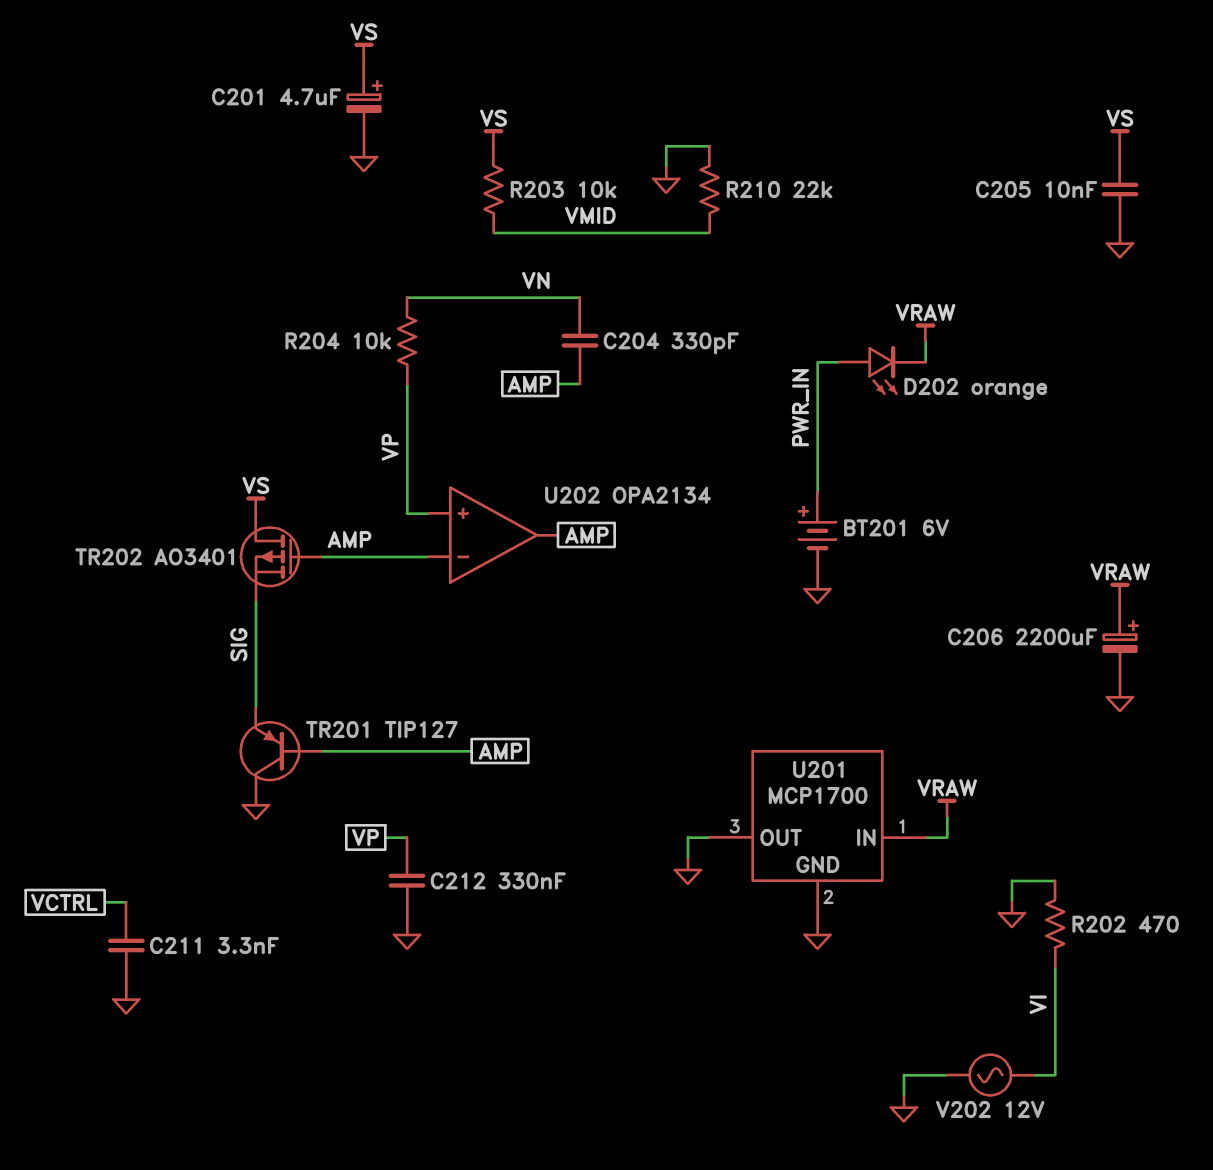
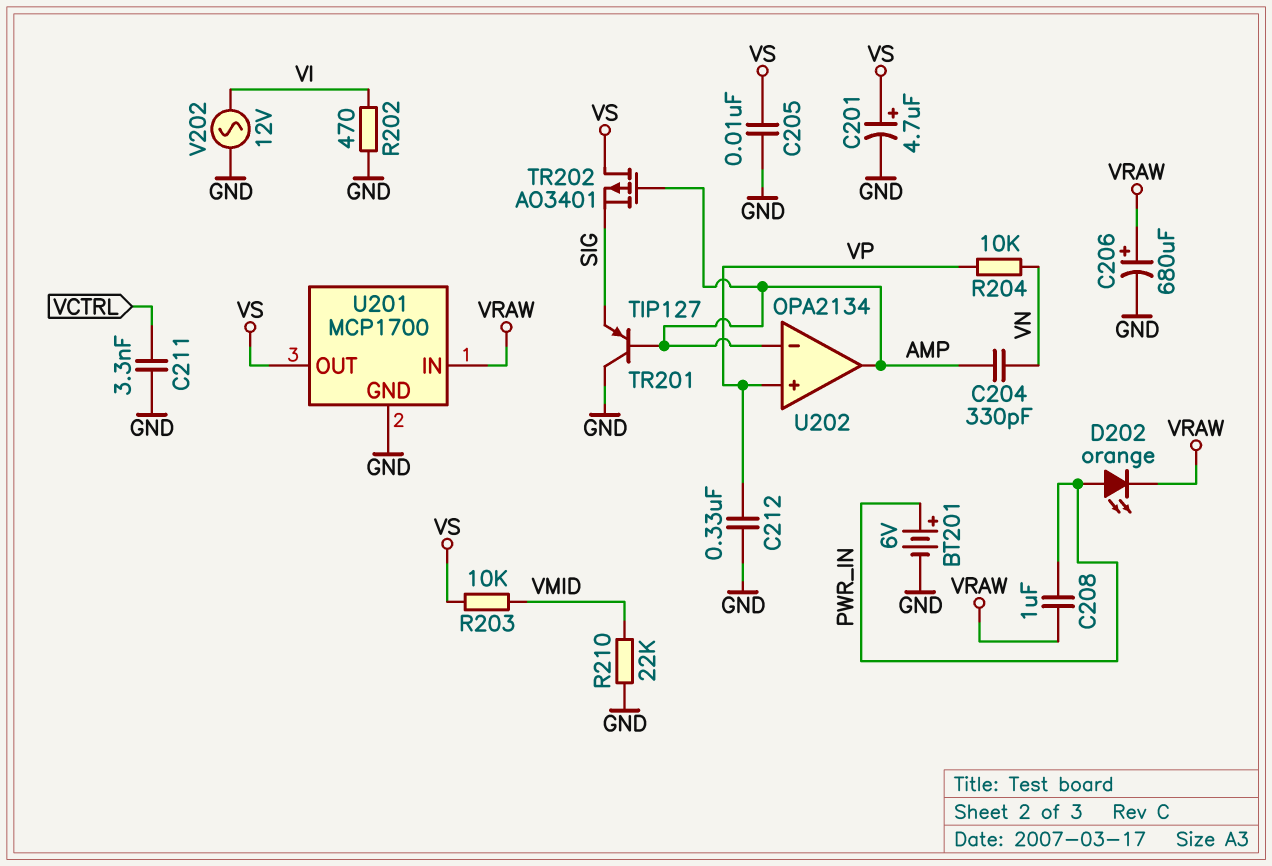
C206: 2200uF (plus VRAW, minus GND) -> 680uF (plus VRAW, minus GND)
C208: none -> 1uF (PWR_IN, VRAW)
U201 pin OUT: GND -> VS

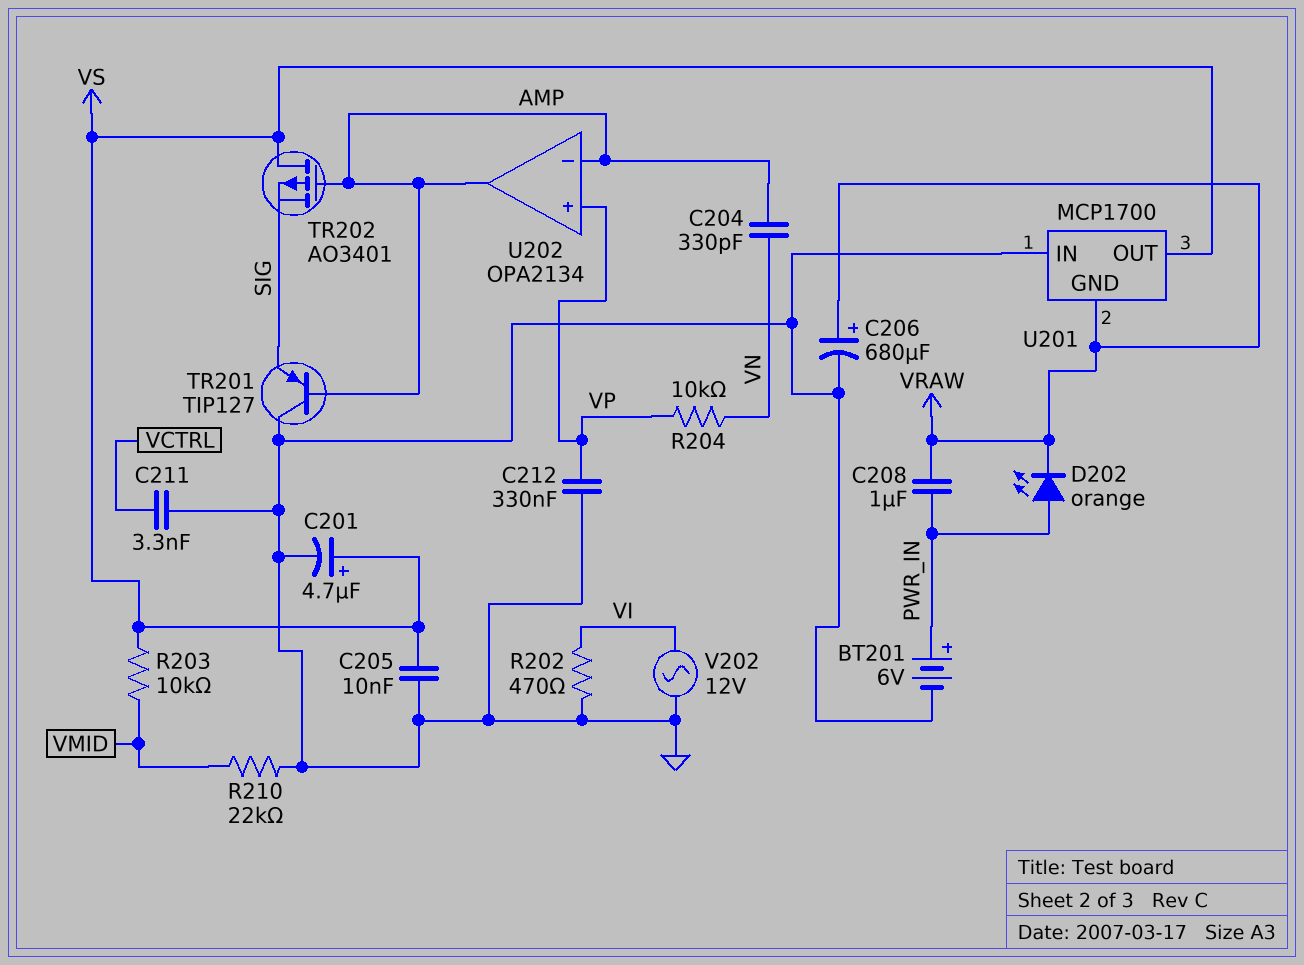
U201 pin GND: GND -> VRAW
U201 pin IN: VRAW -> GND

